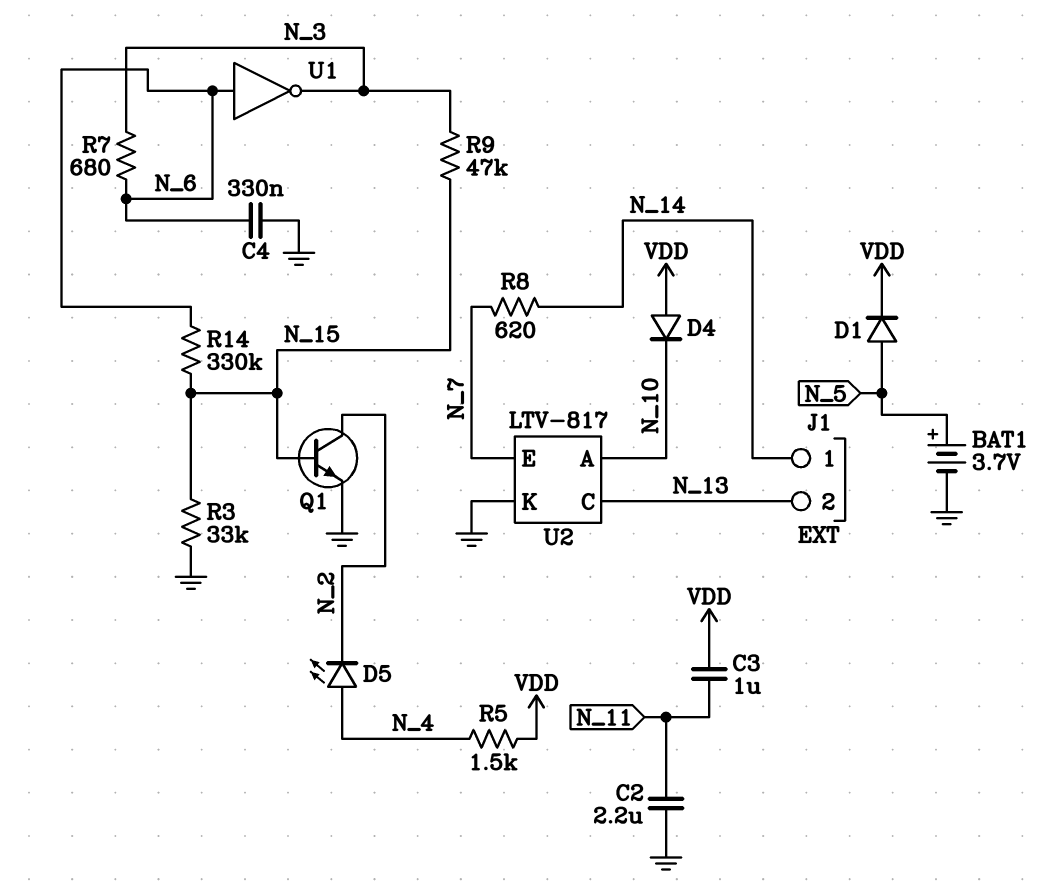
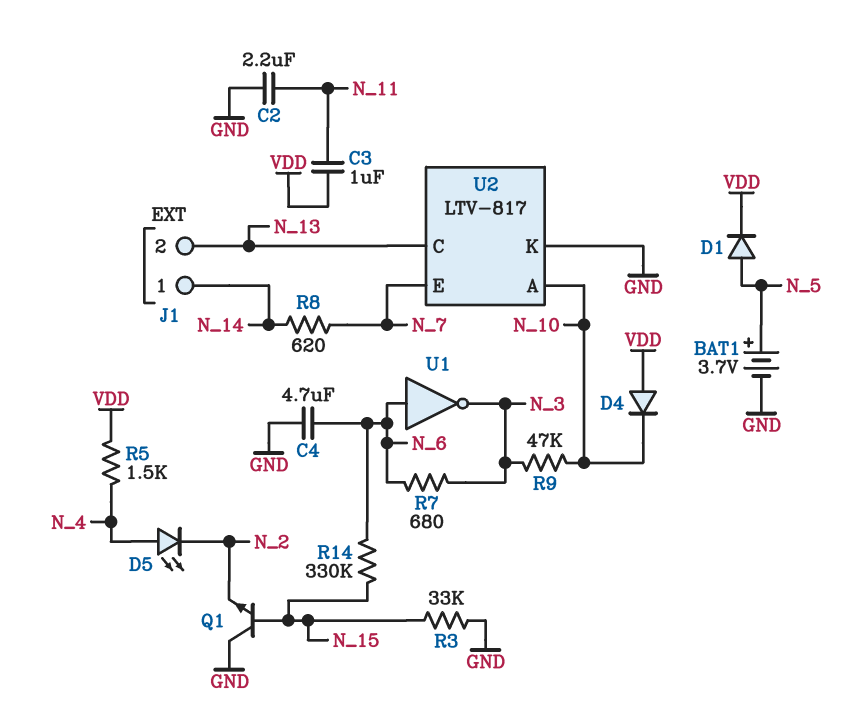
C4: 330nF (GND, N_6) -> 4.7uF (GND, N_6)
Q1: NPN (B N_15, C N_2, E GND) -> NPN (B N_15, C GND, E N_2)
R9: 47k (N_3, N_15) -> 47k (N_3, N_10)

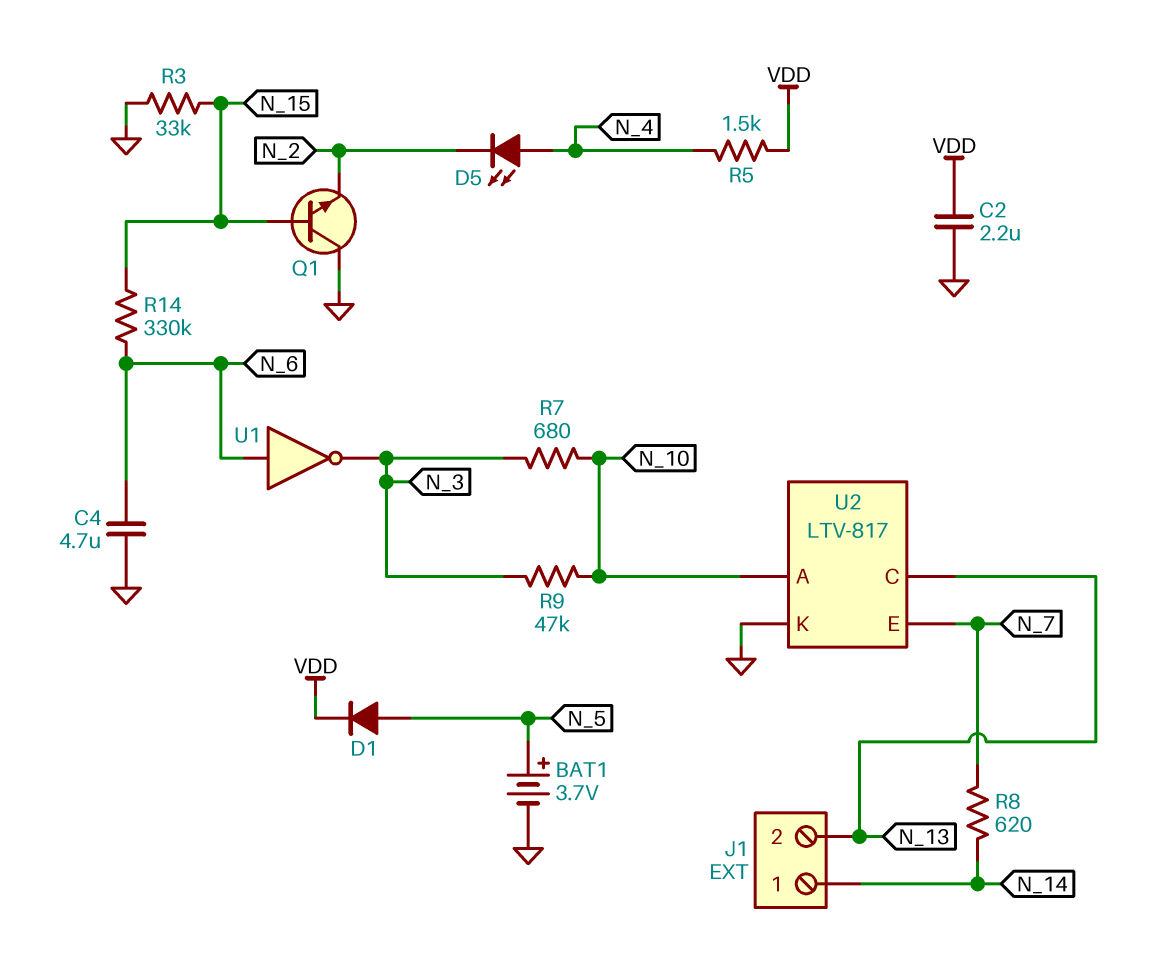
C2: 2.2uF (GND, N_11) -> 2.2uF (GND, VDD)
C3: 1uF (N_11, VDD) -> none
D4: diode (A VDD, K N_10) -> none
R7: 680 (N_3, N_6) -> 680 (N_3, N_10)

